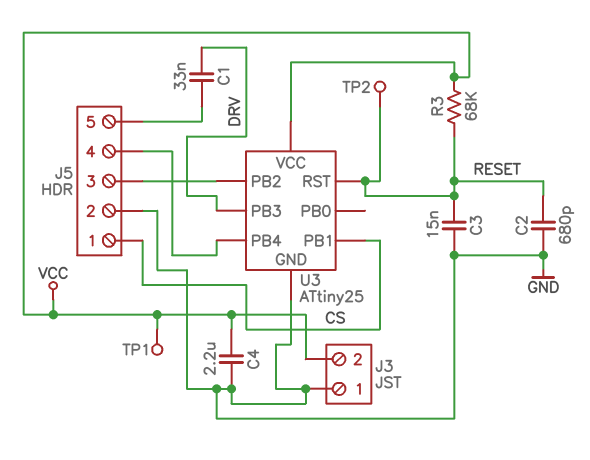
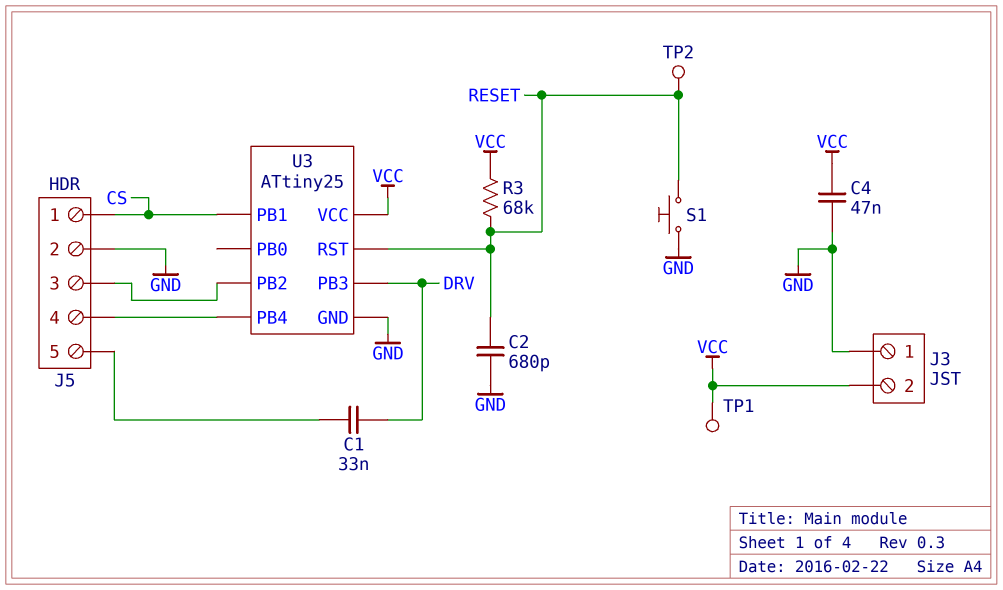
C3: 15nF (GND, RESET) -> none
C4: 2.2uF (GND, VCC) -> 47nF (GND, VCC)
S1: none -> button (GND, RESET)

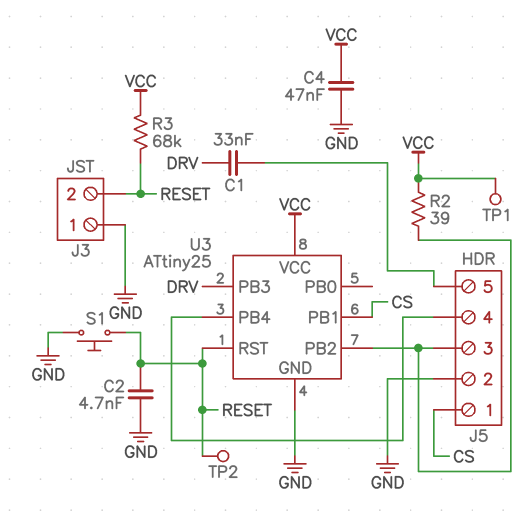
C2: 680pF (GND, RESET) -> 4.7nF (GND, RESET)
J3 pin 2: VCC -> RESET
R2: none -> 39 (J5/3, VCC)

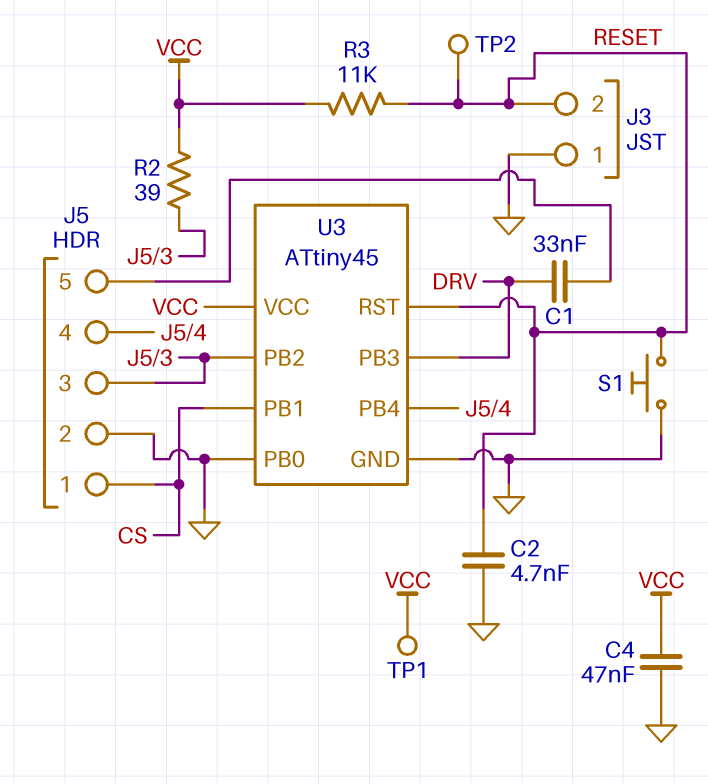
R3: 68k (RESET, VCC) -> 11k (RESET, VCC)
U3: ATtiny25 -> ATtiny45
U3 pin PB0: none -> GND

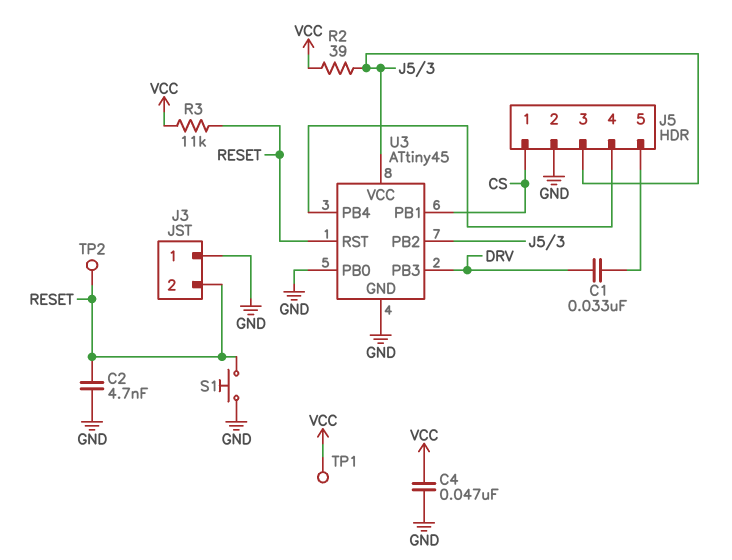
U3 pin VCC: VCC -> J5/3

